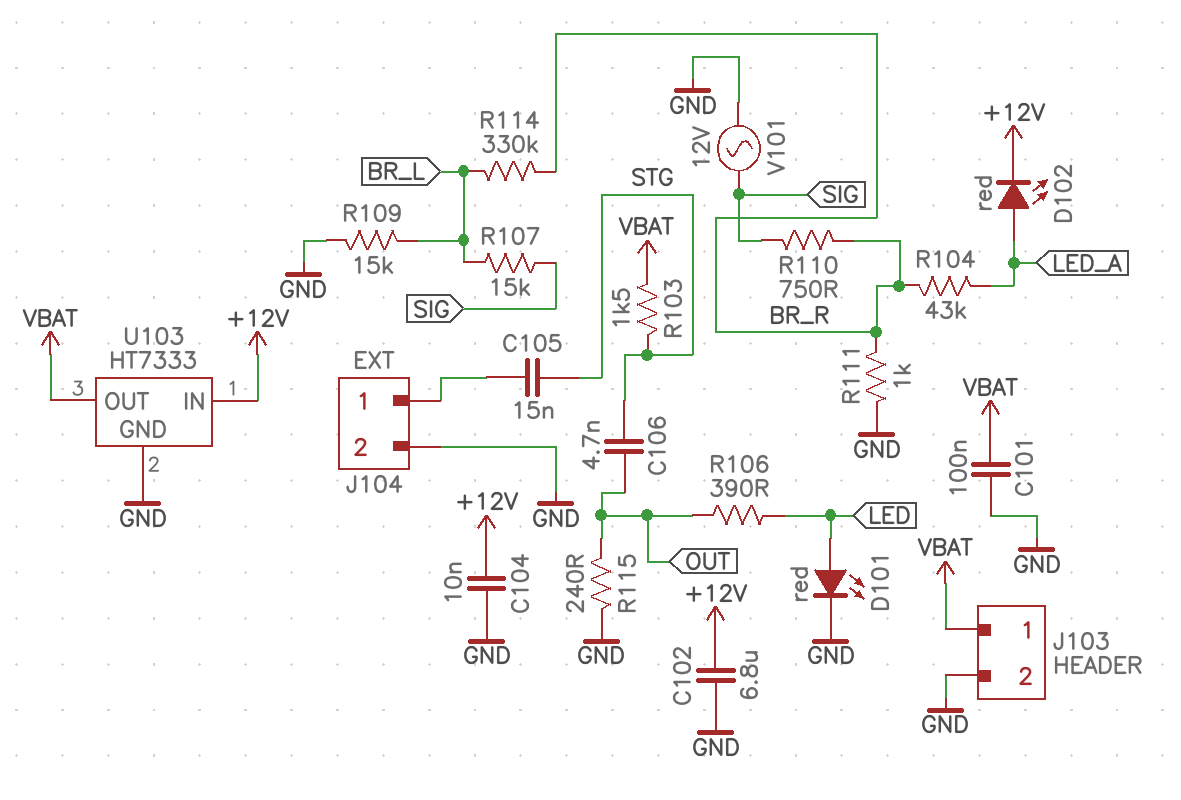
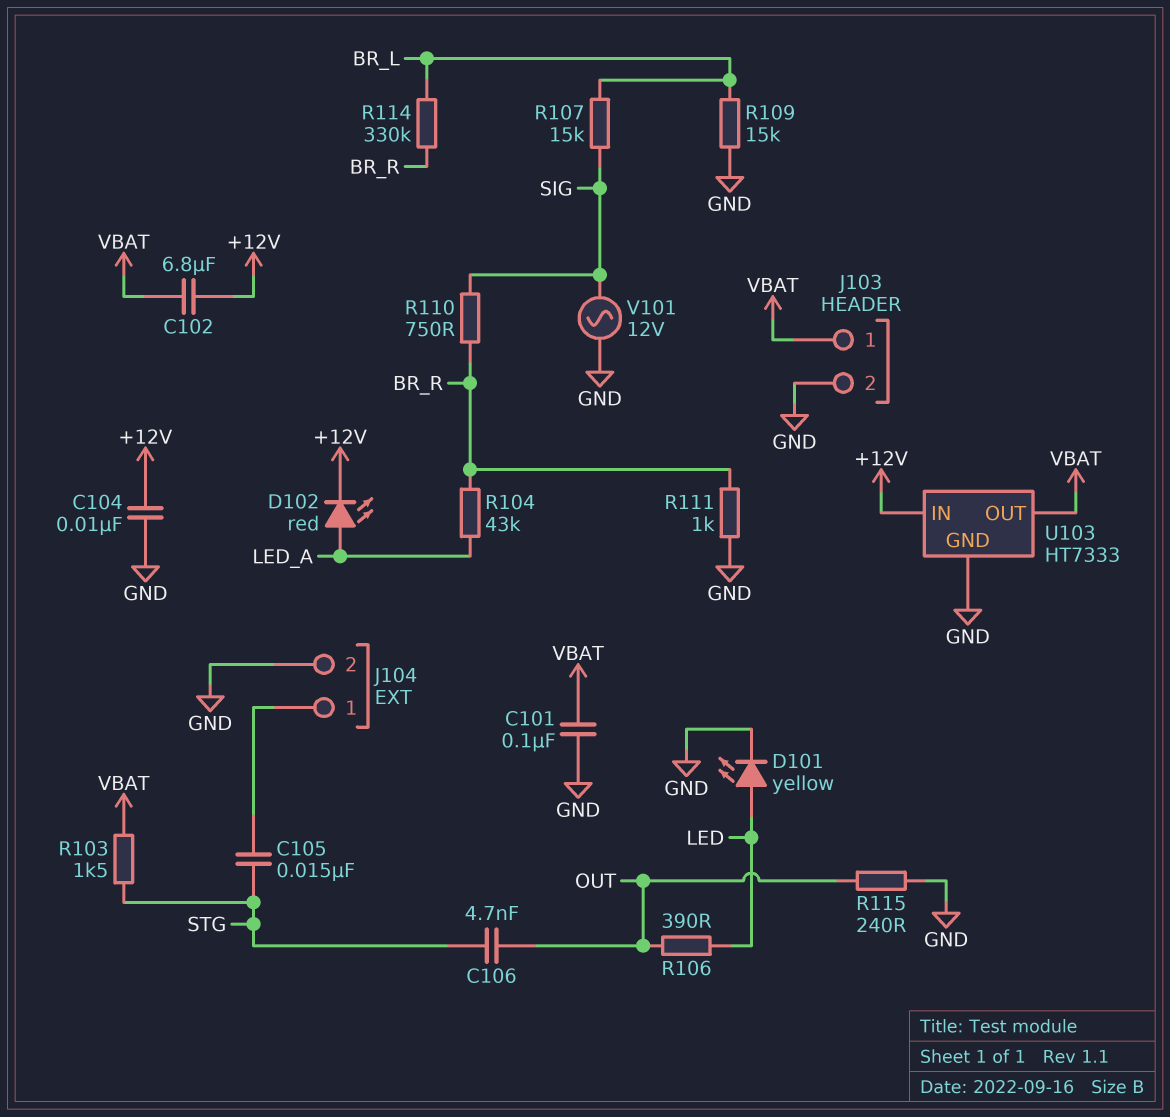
C102: 6.8uF (+12V, GND) -> 6.8uF (+12V, VBAT)
D101: LED red (A LED, K GND) -> LED yellow (A LED, K GND)

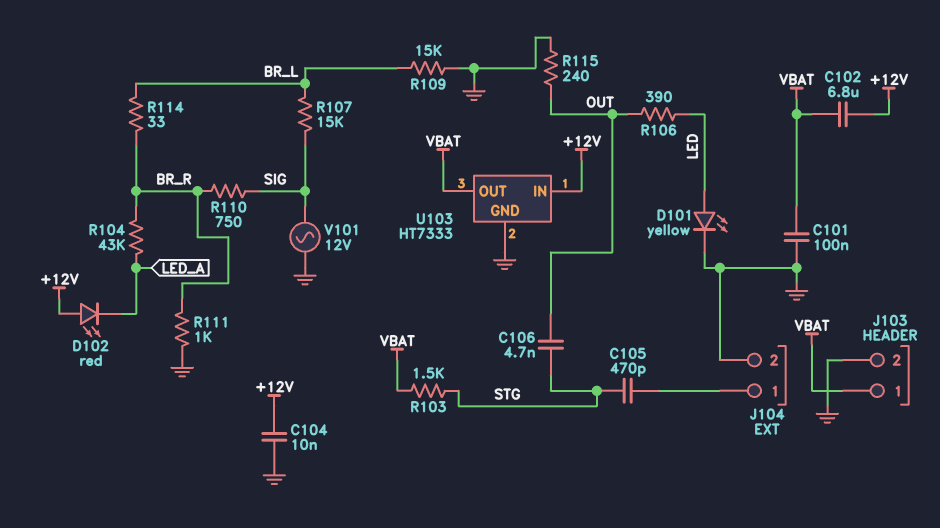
C105: 15nF (J104/1, STG) -> 470pF (J104/1, STG)
D102: LED red (A LED_A, K +12V) -> LED red (A +12V, K LED_A)
R114: 330k (BR_L, BR_R) -> 33 (BR_L, BR_R)

